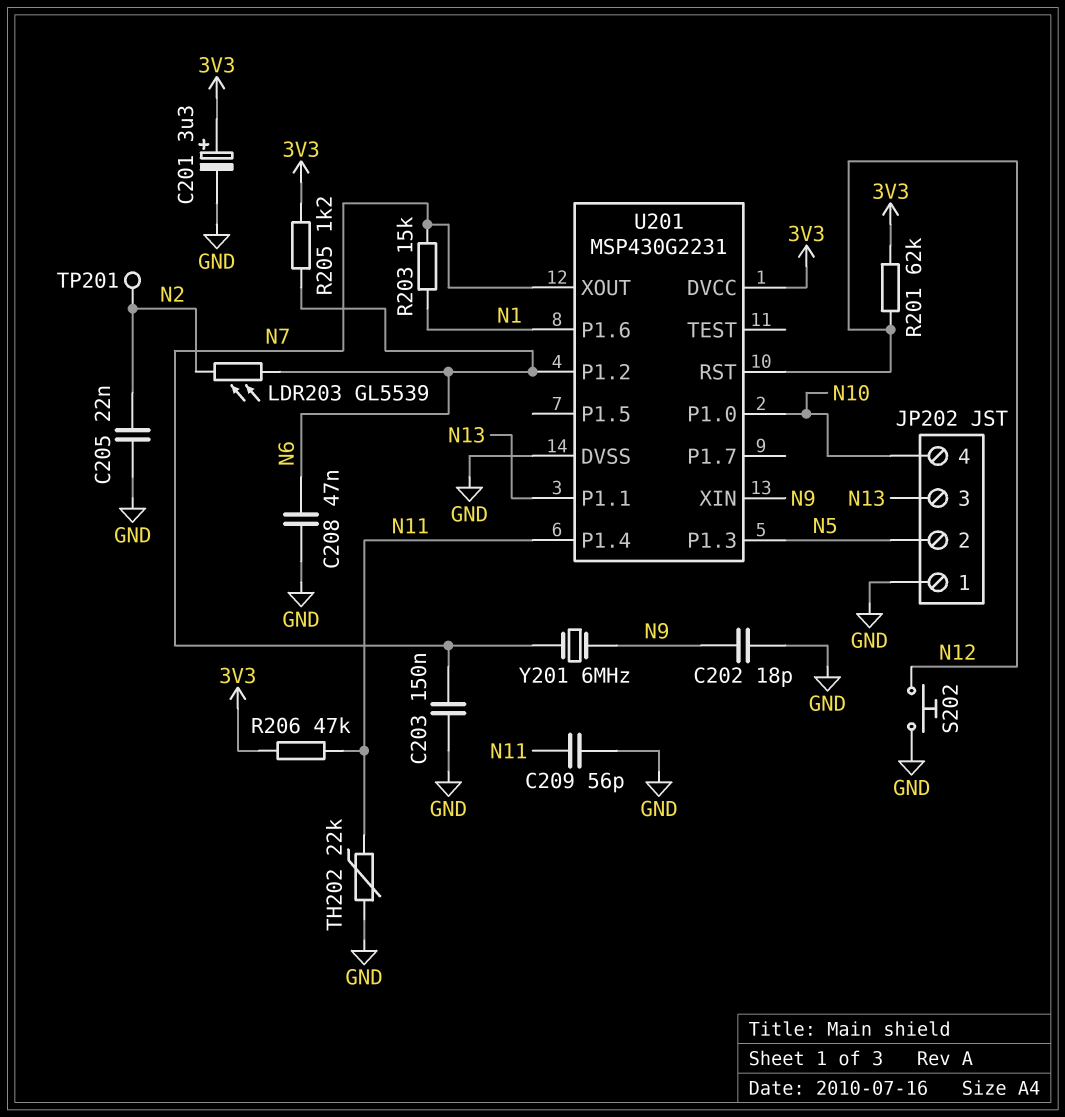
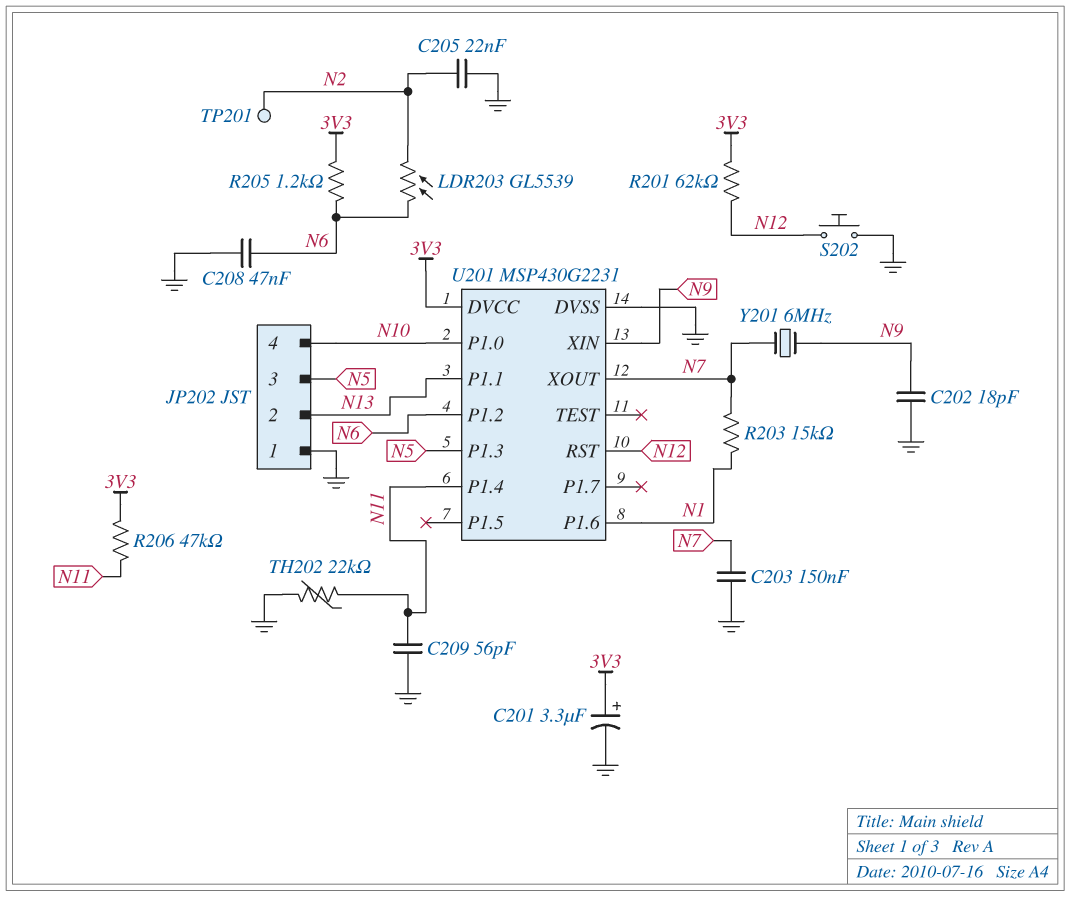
JP202 pin 2: N5 -> N13
JP202 pin 3: N13 -> N5

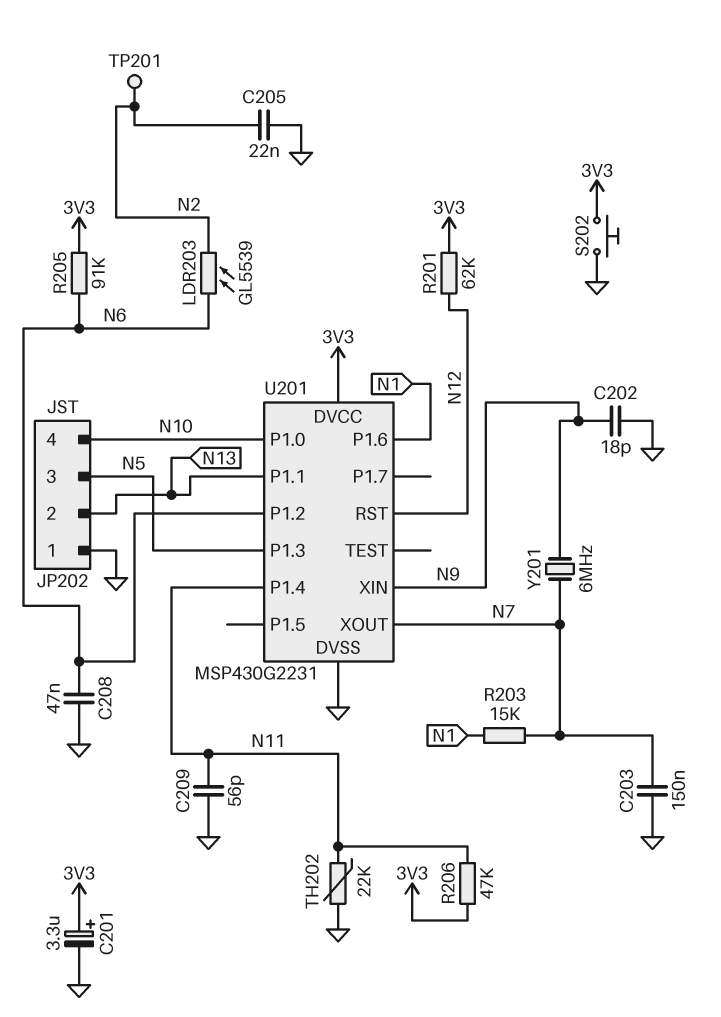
R205: 1.2k (3V3, N6) -> 91k (3V3, N6)
S202: button (GND, N12) -> button (3V3, GND)

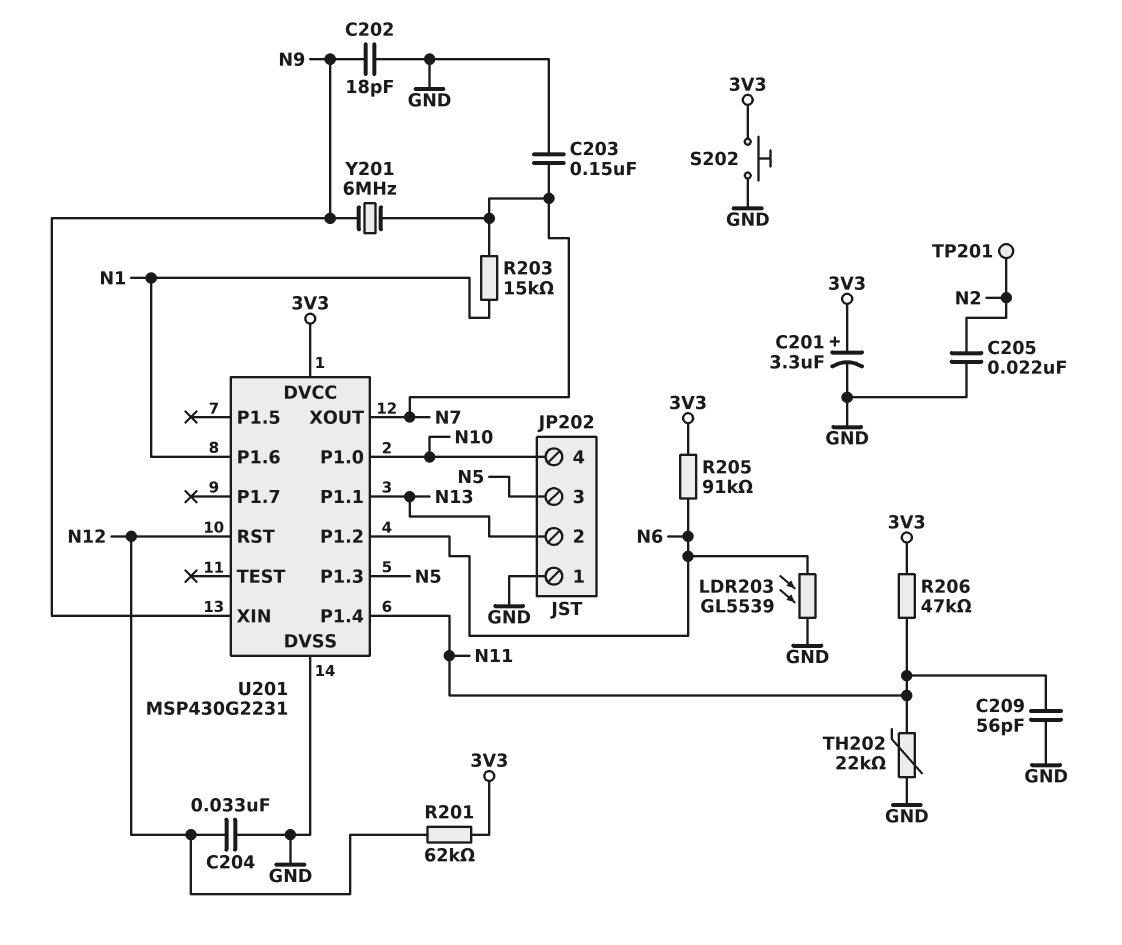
C204: none -> 33nF (GND, N12)
C208: 47nF (GND, N6) -> none
LDR203: GL5539 (N2, N6) -> GL5539 (GND, N6)

